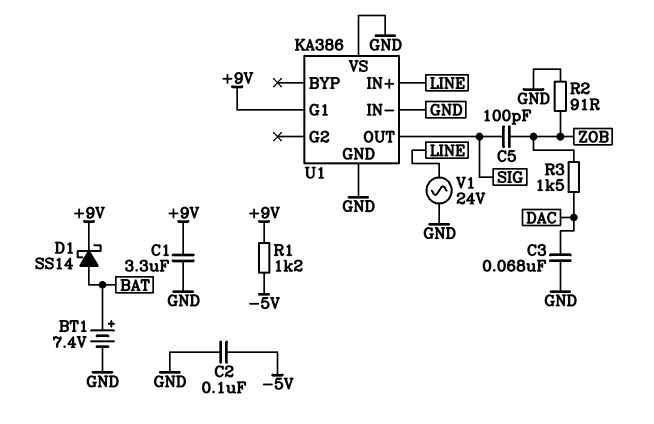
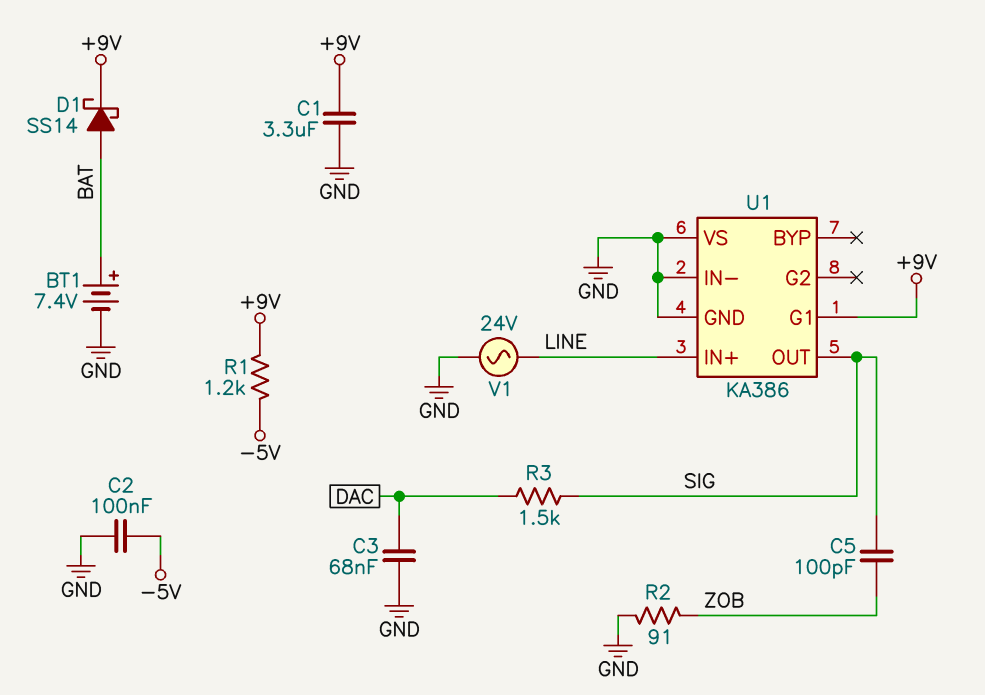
R3: 1.5k (DAC, ZOB) -> 1.5k (DAC, SIG)

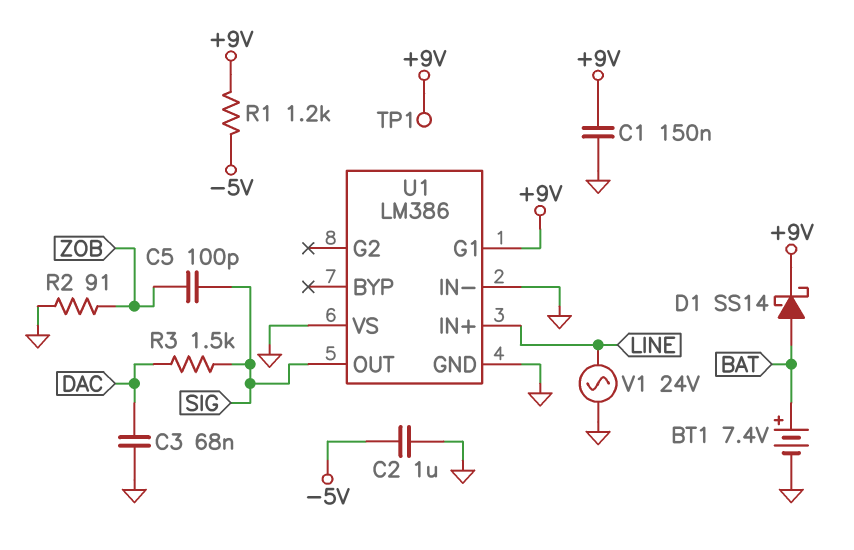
C1: 3.3uF (+9V, GND) -> 150nF (+9V, GND)
C2: 100nF (-5V, GND) -> 1uF (-5V, GND)
TP1: none -> test point (+9V)
U1: KA386 -> LM386

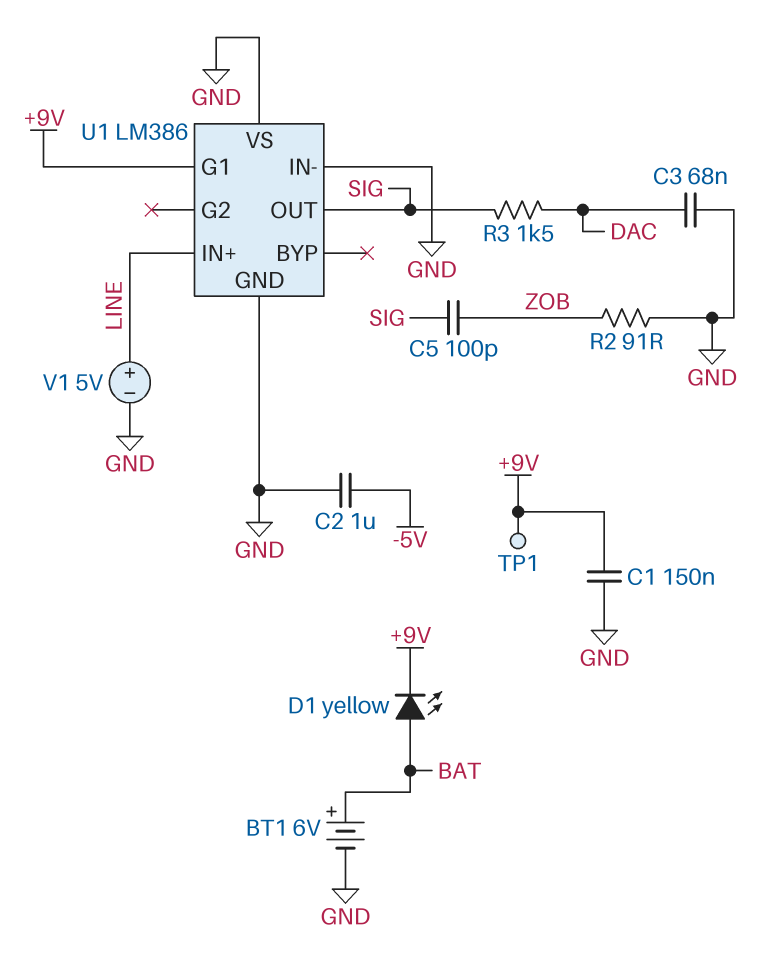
BT1: 7.4V (plus BAT, minus GND) -> 6V (plus BAT, minus GND)
D1: schottky SS14 (A BAT, K +9V) -> LED yellow (A BAT, K +9V)
R1: 1.2k (+9V, -5V) -> none
V1: AC 24V (GND, LINE) -> 5V (plus LINE, minus GND)

